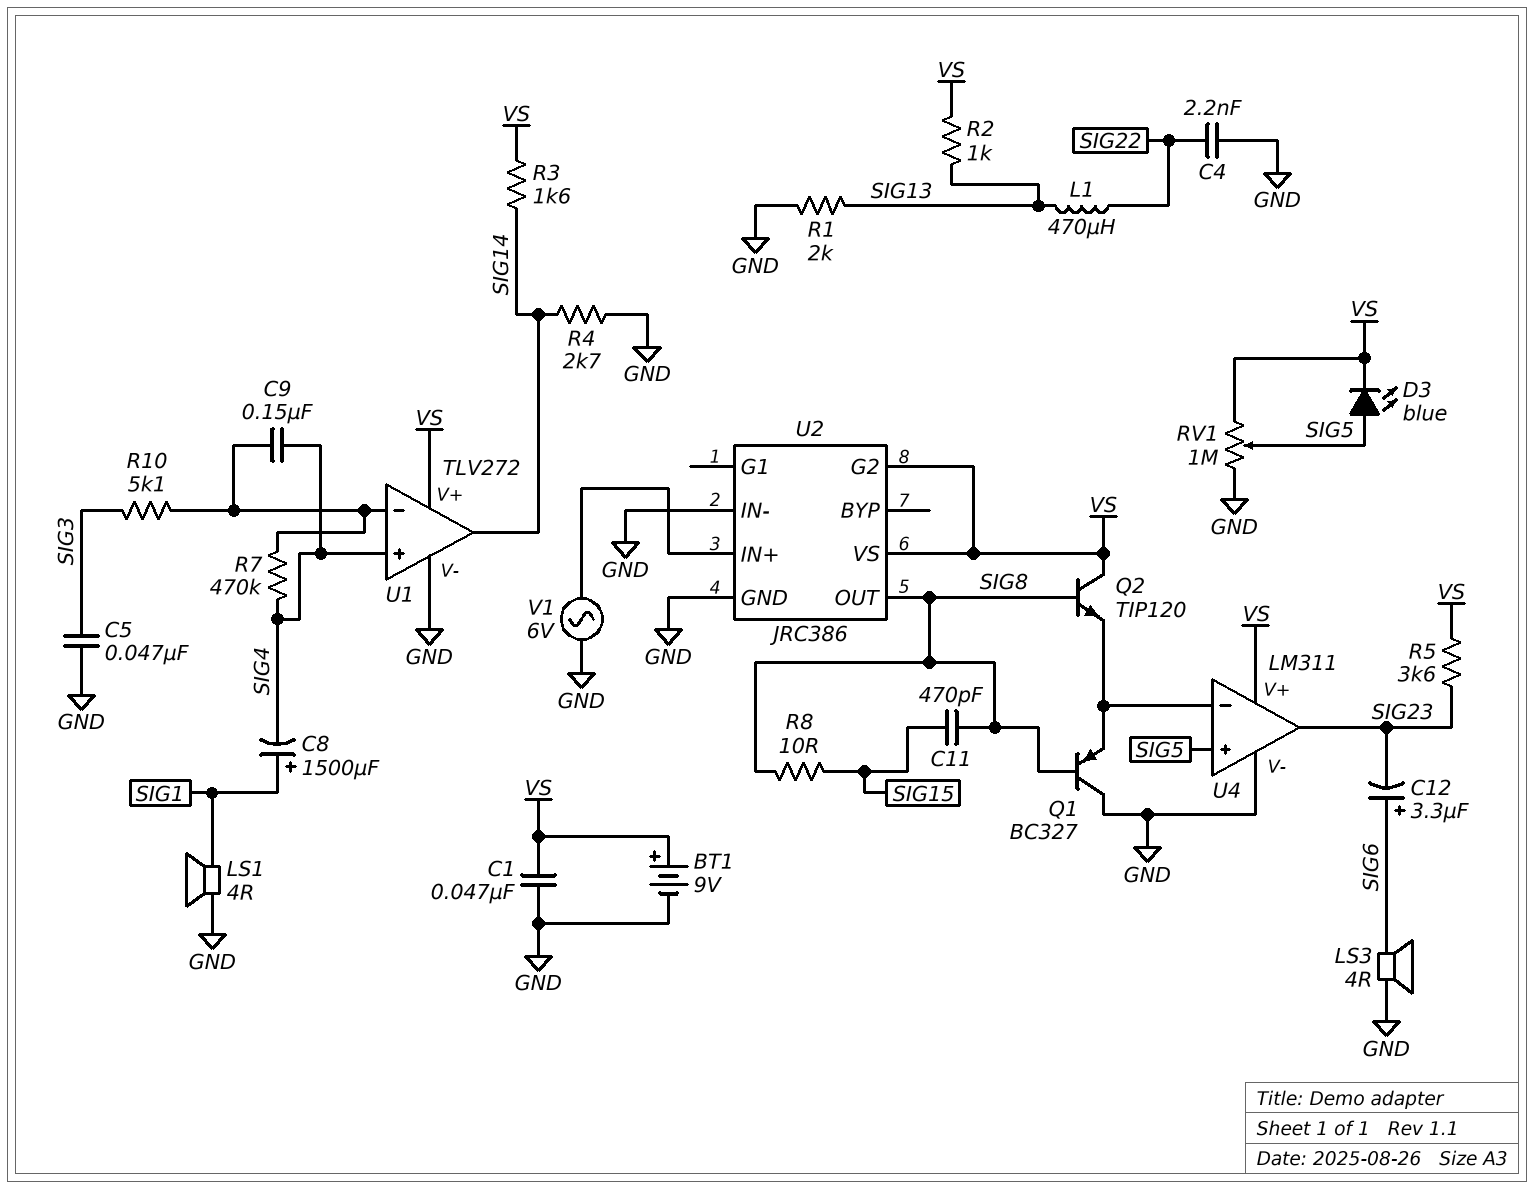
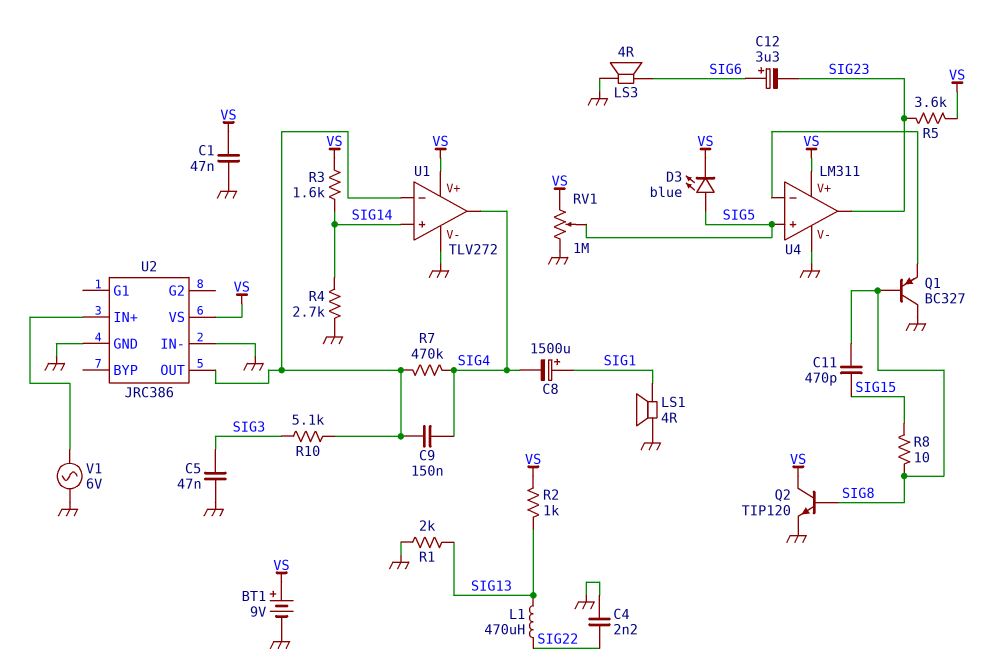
Q2: NPN TIP120 (B SIG8, C VS, E U4/in-) -> NPN TIP120 (B SIG8, C VS, E GND)
U1 pin in+: SIG4 -> SIG14
U1 pin out: SIG14 -> SIG4
U2 pin G2: VS -> none
U2 pin OUT: SIG8 -> U1/in-

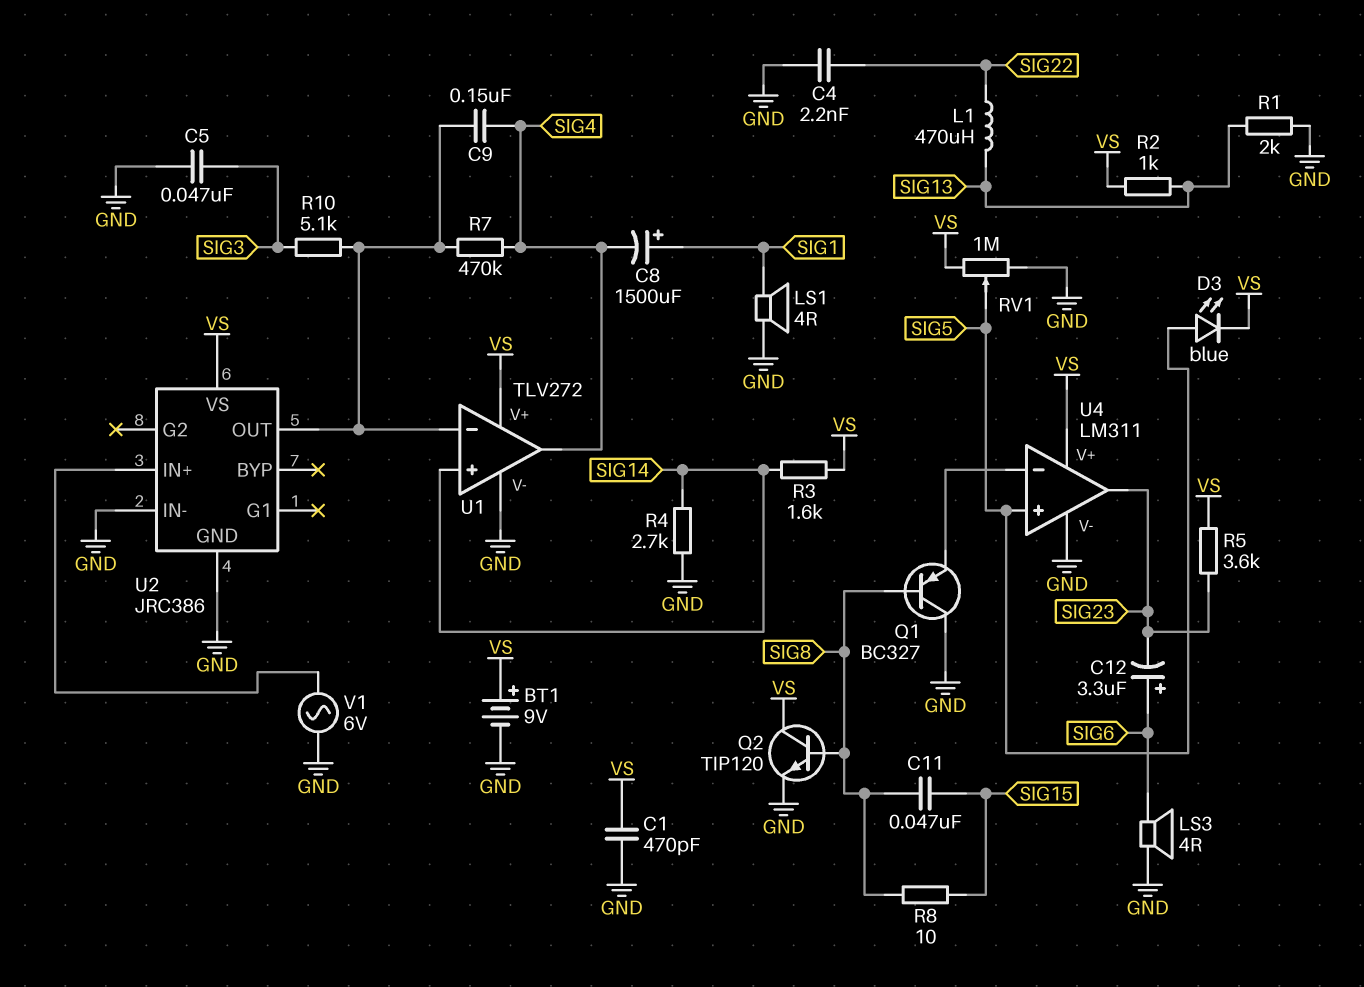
C1: 47nF (GND, VS) -> 470pF (GND, VS)
C11: 470pF (SIG8, SIG15) -> 47nF (SIG8, SIG15)

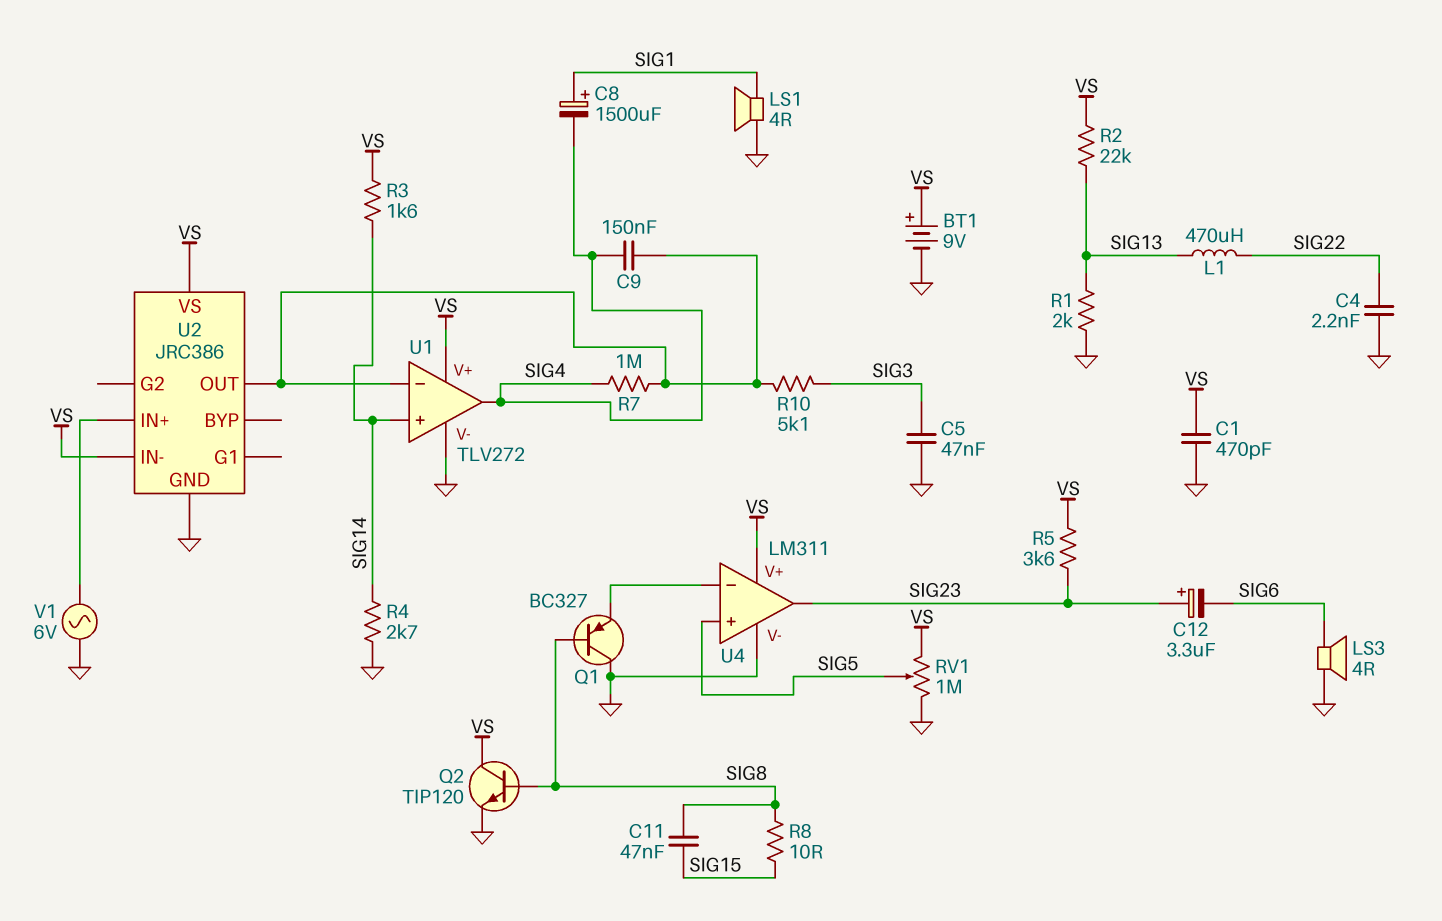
C12: 3.3uF (plus SIG6, minus SIG23) -> 3.3uF (plus SIG23, minus SIG6)
D3: LED blue (A SIG5, K VS) -> none
R2: 1k (SIG13, VS) -> 22k (SIG13, VS)
R7: 470k (SIG4, U1/in-) -> 1M (SIG4, U1/in-)
U2 pin IN-: GND -> VS

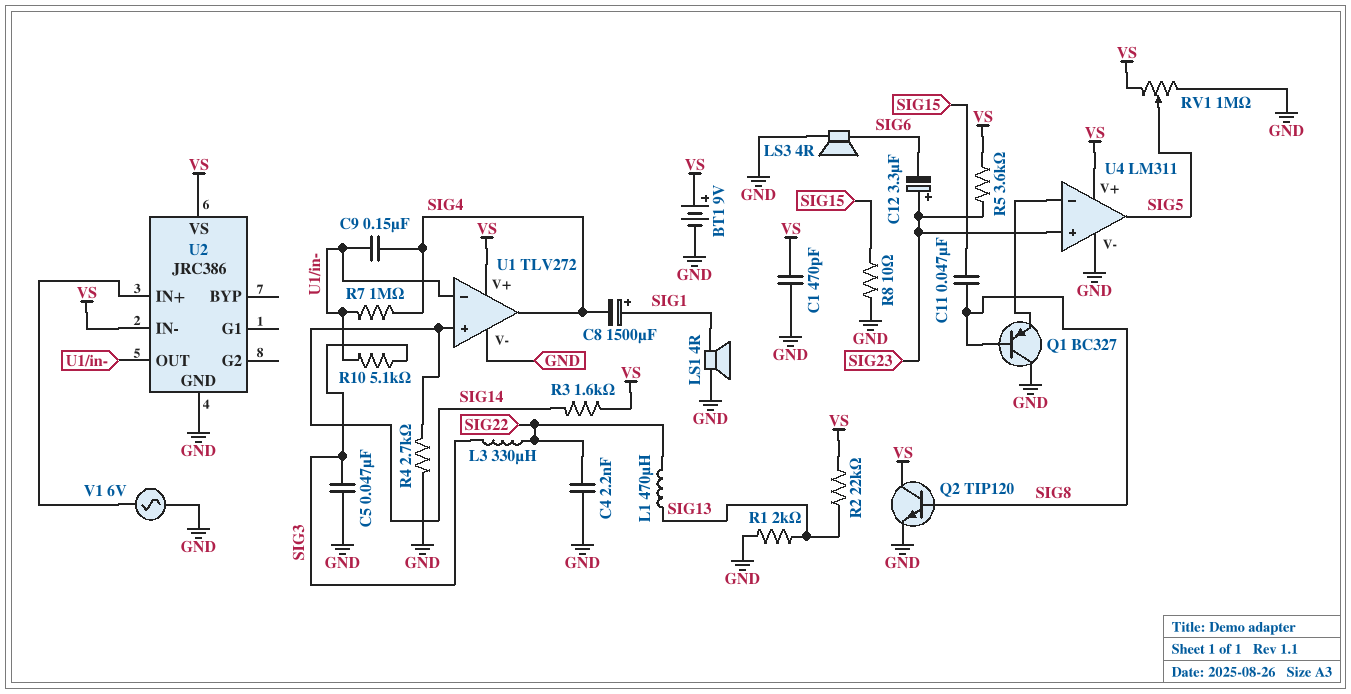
L3: none -> 330uH (SIG3, SIG22)
R8: 10 (SIG8, SIG15) -> 10 (GND, SIG15)
U4 pin in+: SIG5 -> SIG23
U4 pin out: SIG23 -> SIG5

